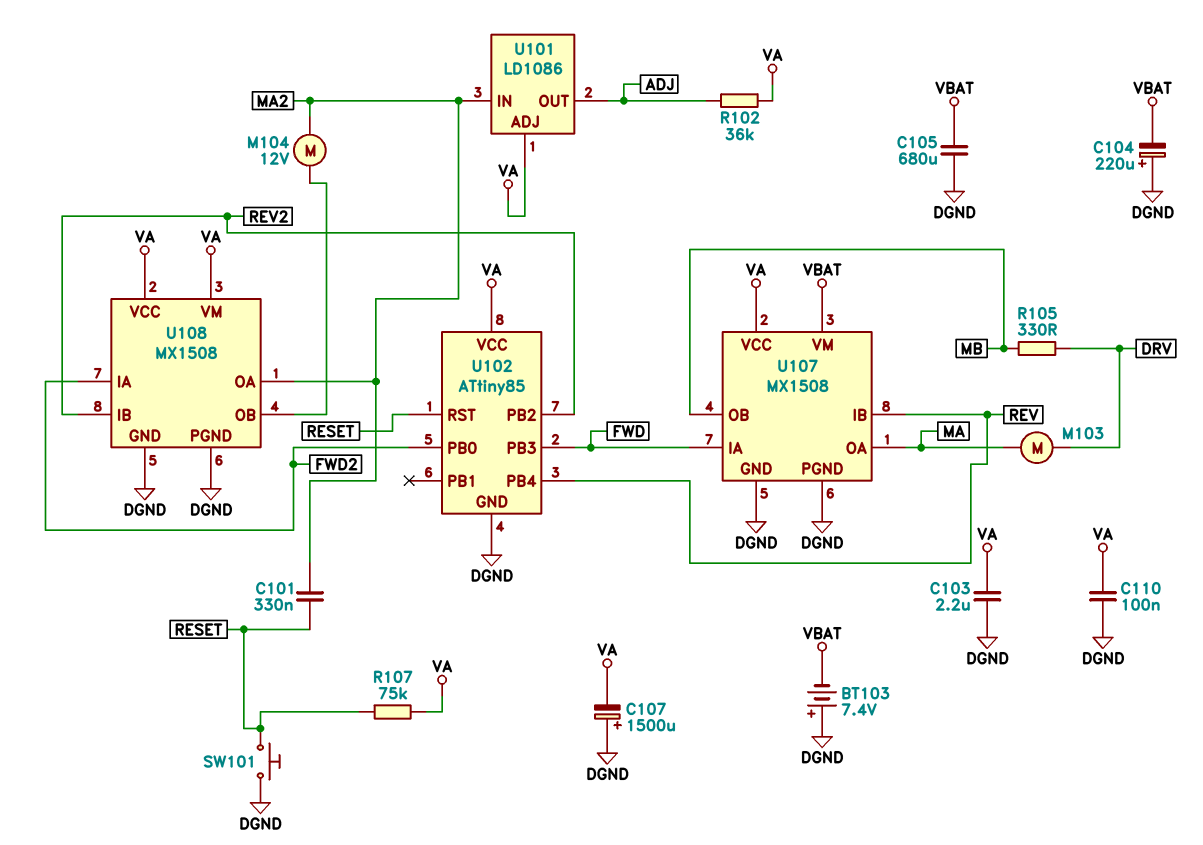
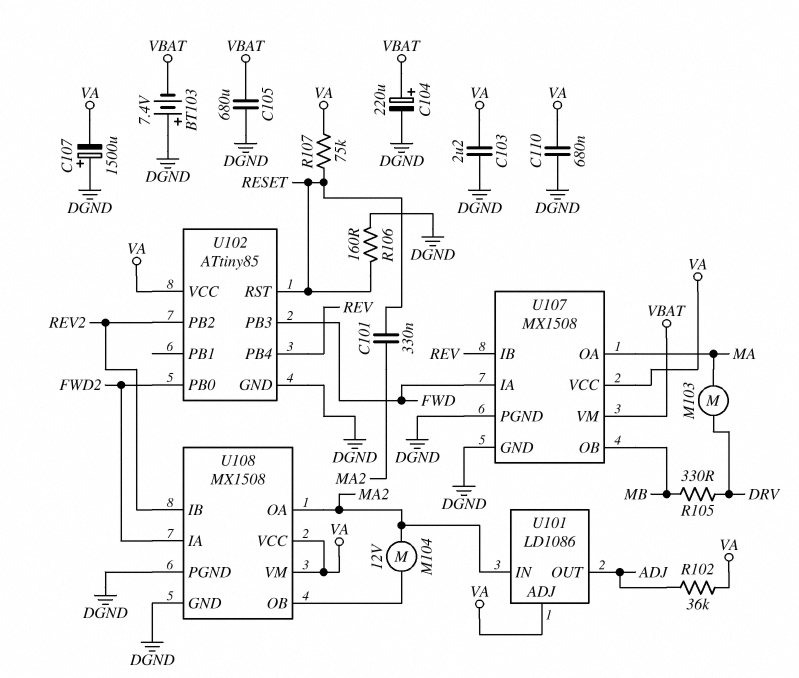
C104: 220uF (plus DGND, minus VBAT) -> 220uF (plus VBAT, minus DGND)
C110: 100nF (DGND, VA) -> 680nF (DGND, VA)
R106: none -> 160 (DGND, RESET)
SW101: button (DGND, RESET) -> none

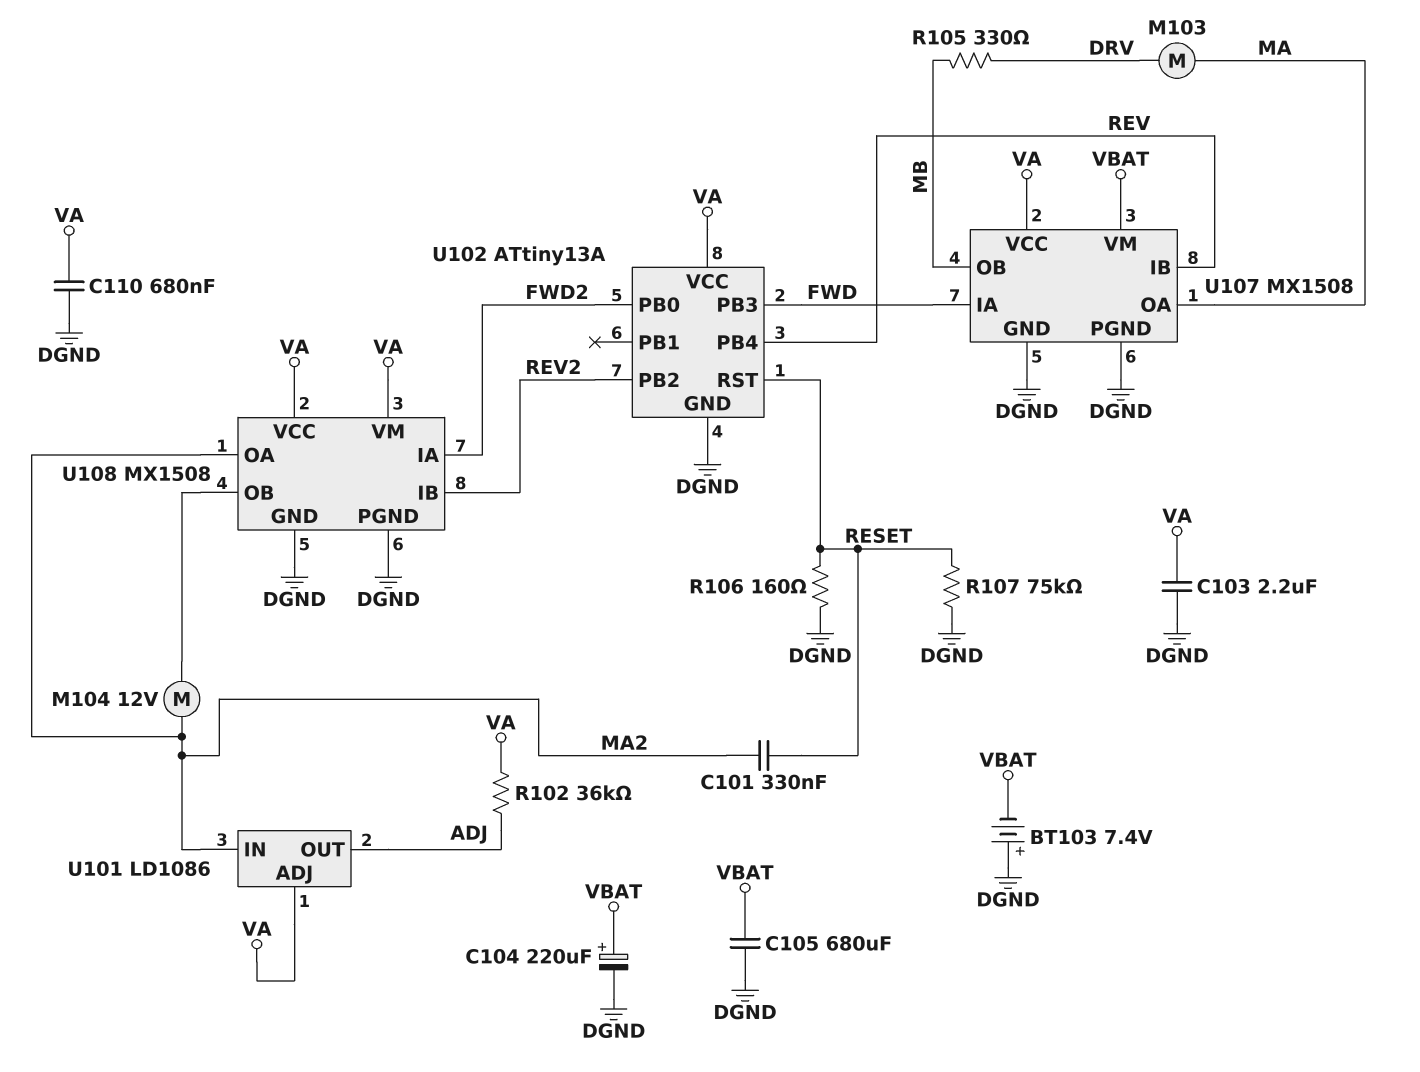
C107: 1500uF (plus DGND, minus VA) -> none
R107: 75k (RESET, VA) -> 75k (DGND, RESET)
U102: ATtiny85 -> ATtiny13A

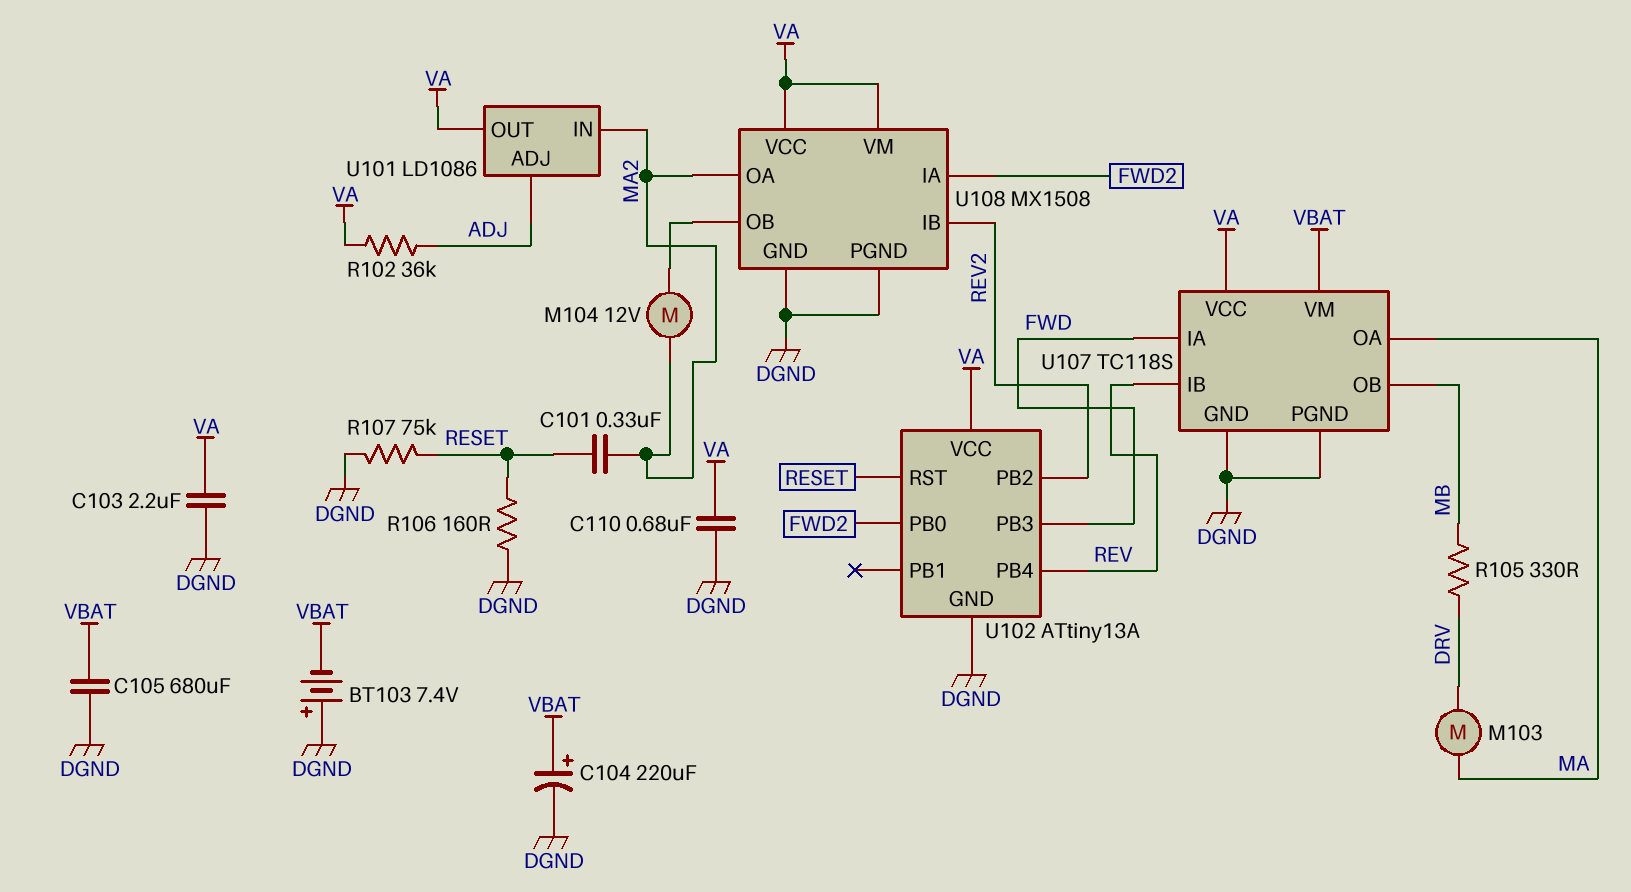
U101 pin ADJ: VA -> ADJ
U101 pin OUT: ADJ -> VA
U107: MX1508 -> TC118S

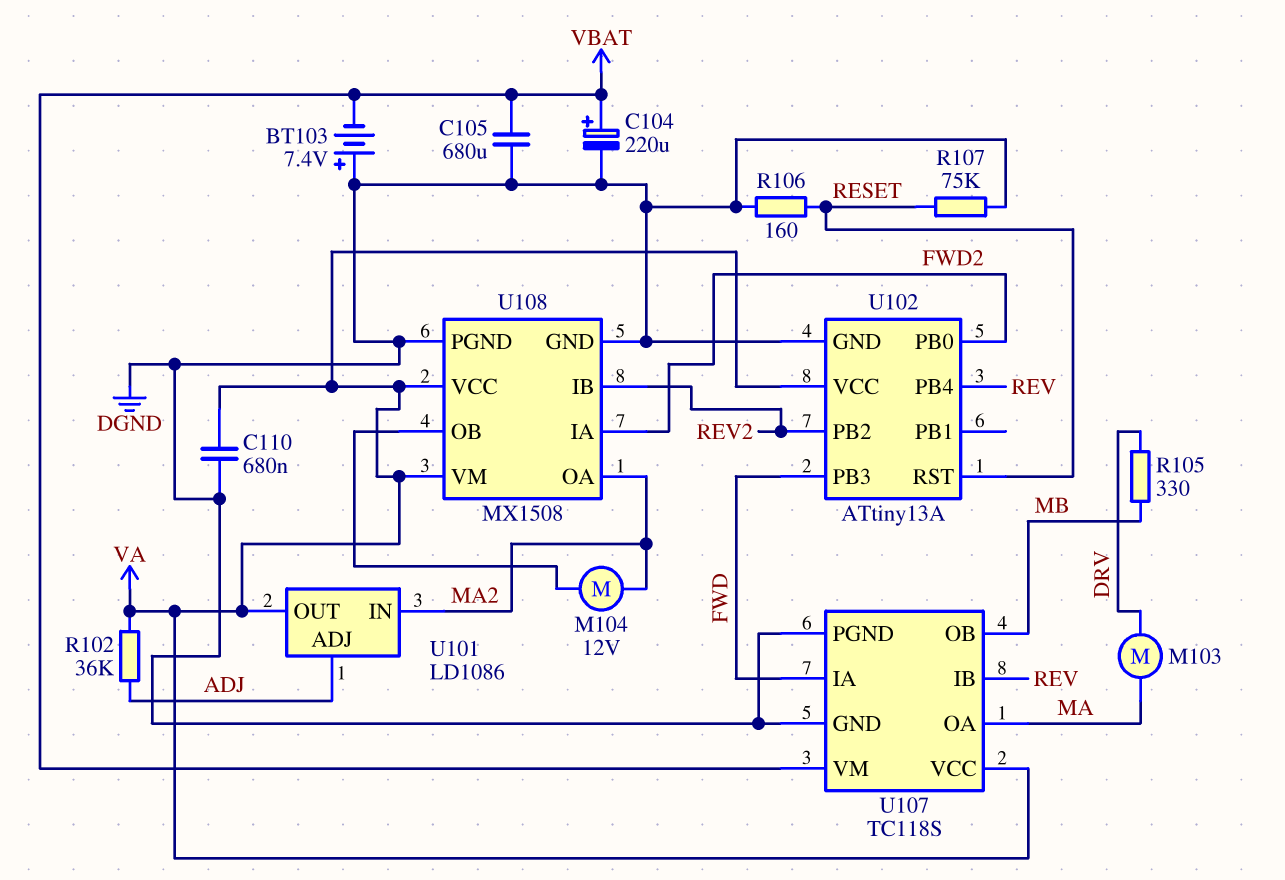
C101: 330nF (MA2, RESET) -> none
C103: 2.2uF (DGND, VA) -> none

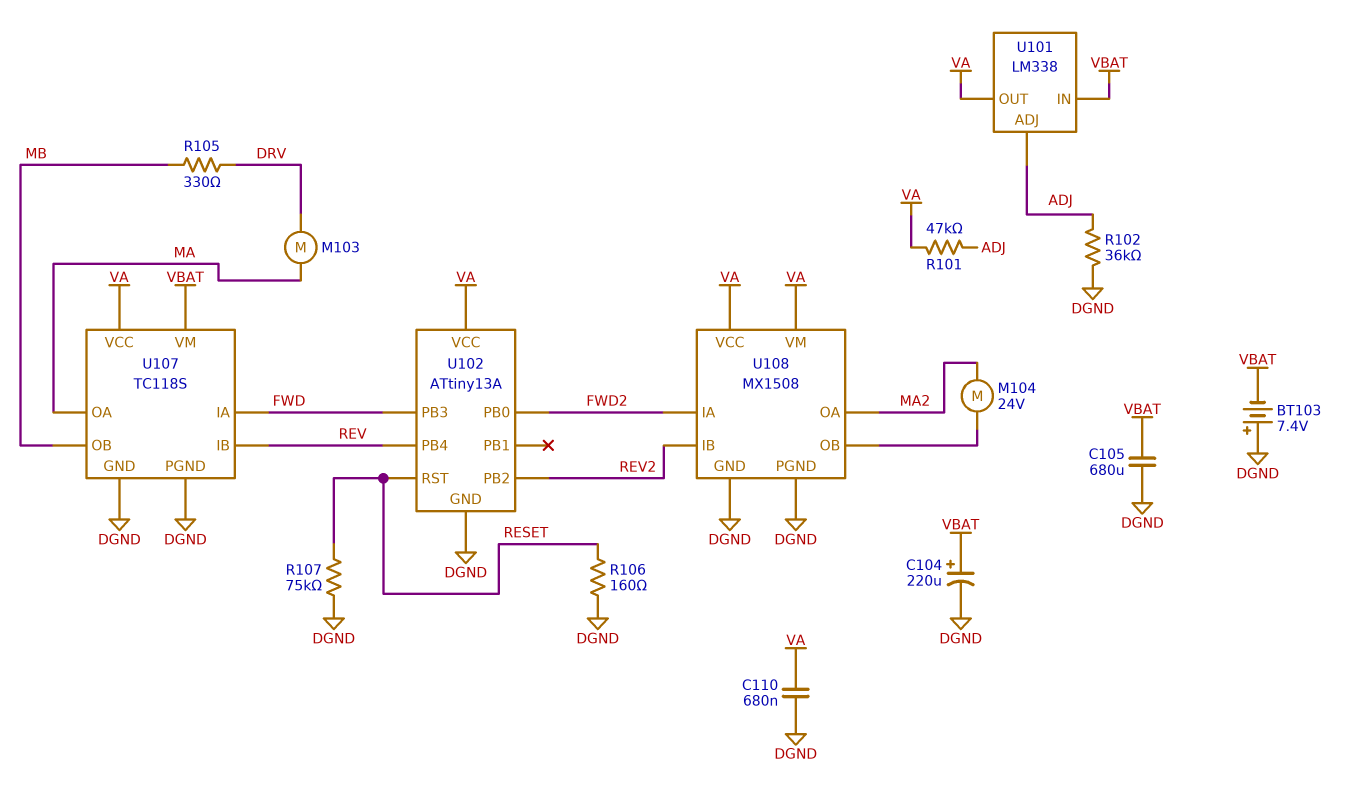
M104: motor 12V (MA2, U108/OB) -> motor 24V (MA2, U108/OB)
R101: none -> 47k (ADJ, VA)
R102: 36k (ADJ, VA) -> 36k (ADJ, DGND)
U101: LD1086 -> LM338
U101 pin IN: MA2 -> VBAT

